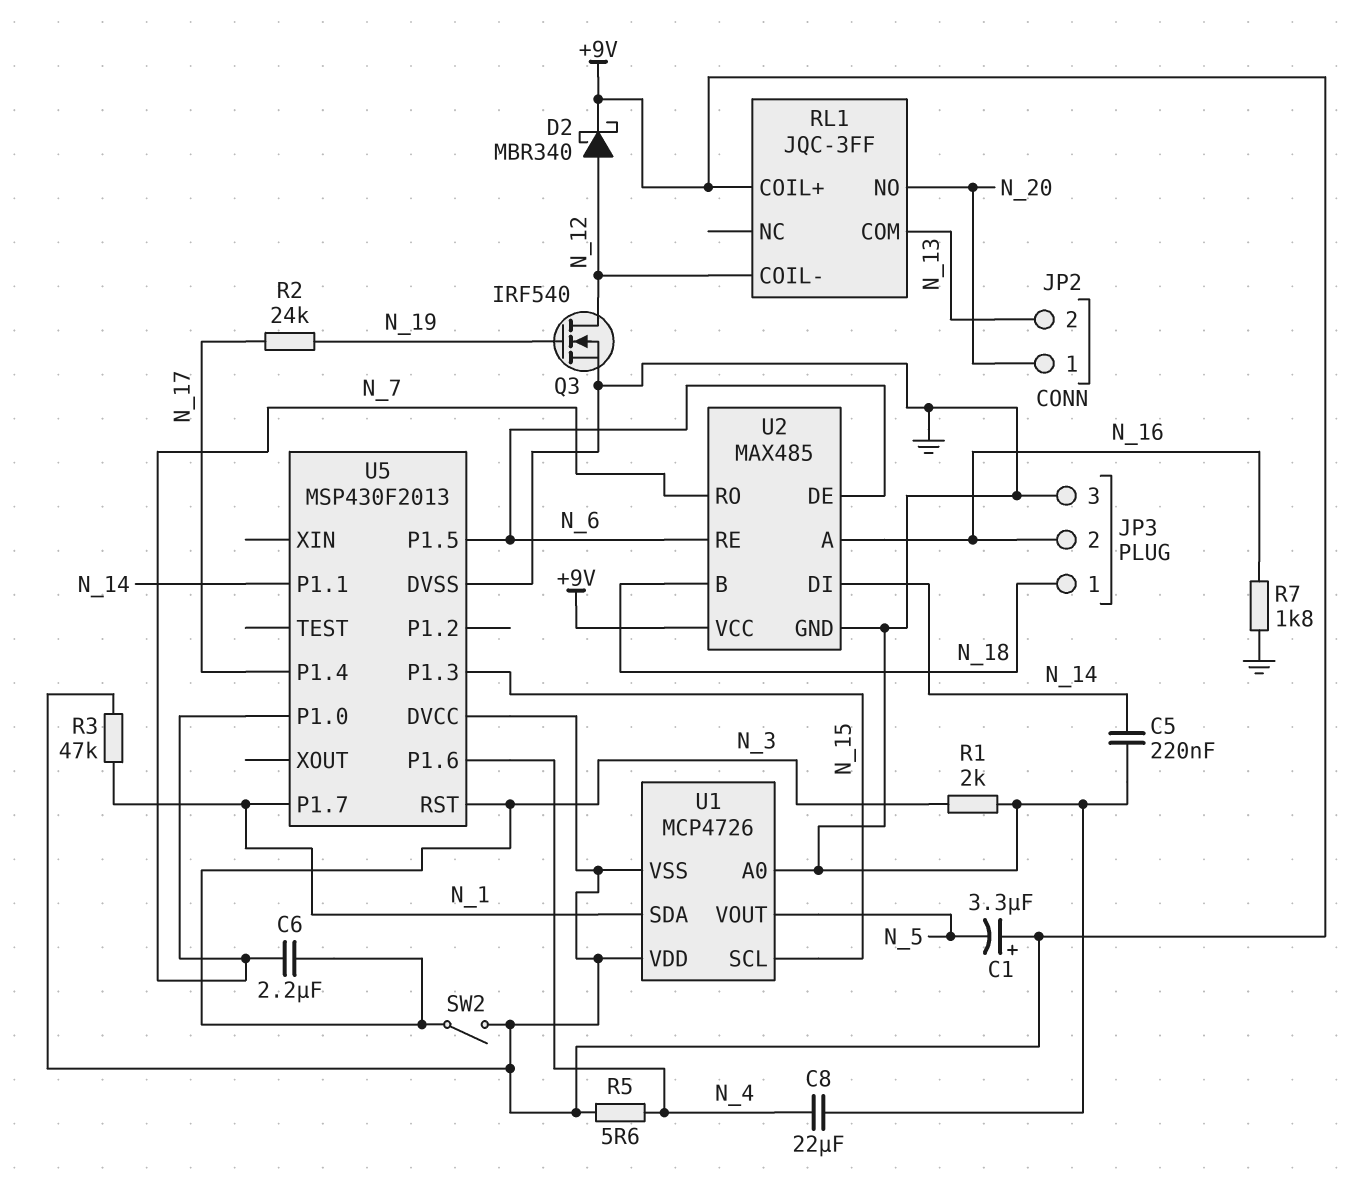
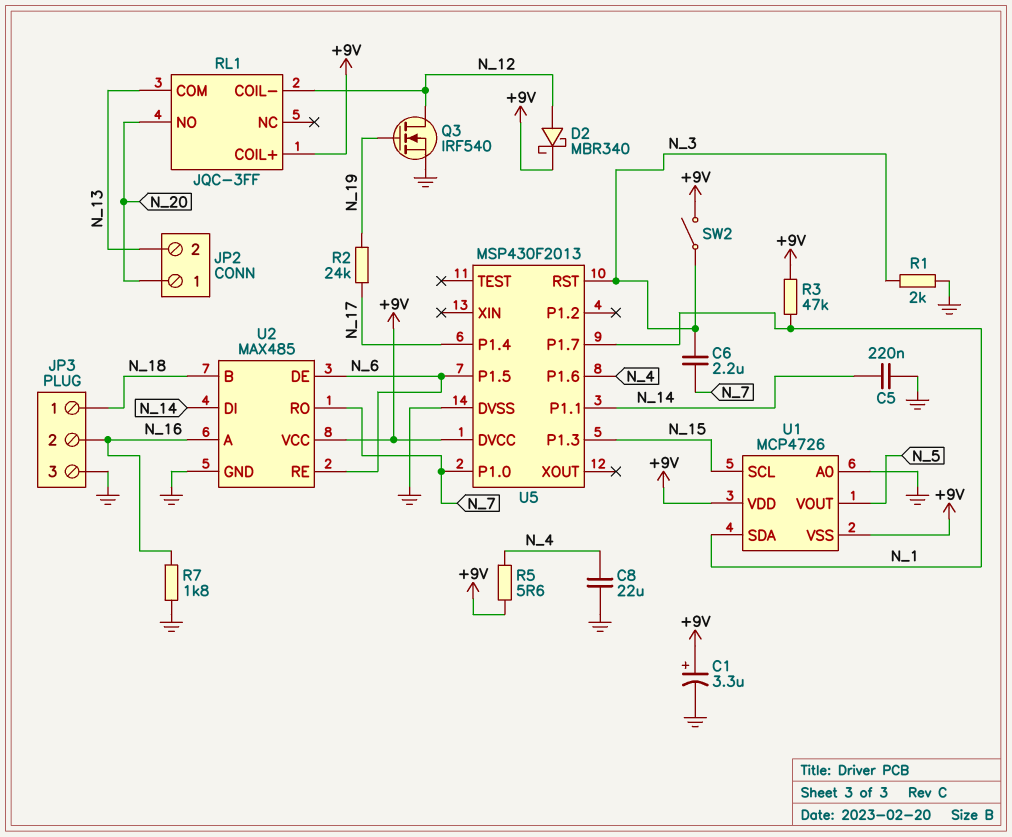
C1: 3.3uF (plus +9V, minus N_5) -> 3.3uF (plus +9V, minus GND)

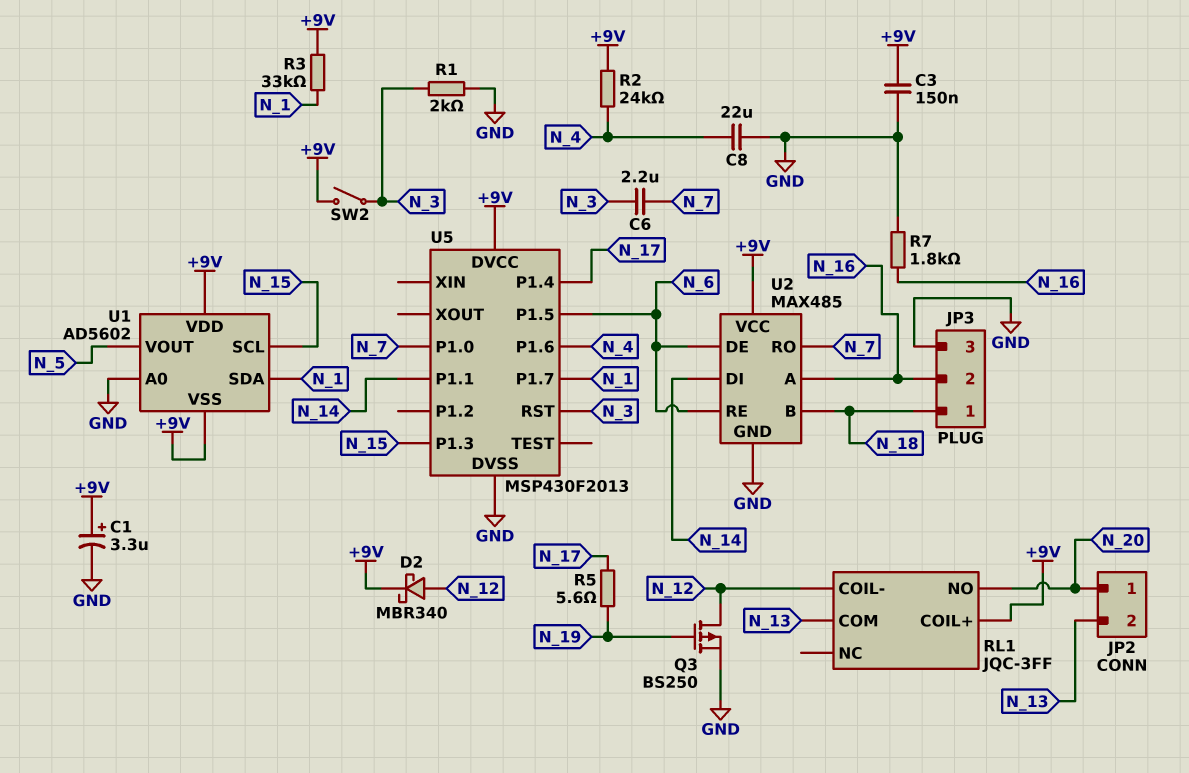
C3: none -> 150nF (+9V, GND)
C5: 220nF (GND, N_14) -> none
Q3: NMOS IRF540 (G N_19, D N_12, S GND) -> PMOS BS250 (G N_19, D N_12, S GND)
R2: 24k (N_17, N_19) -> 24k (+9V, N_4)
R3: 47k (+9V, N_1) -> 33k (+9V, N_1)
R5: 5.6 (+9V, N_4) -> 5.6 (N_17, N_19)
U1: MCP4726 -> AD5602

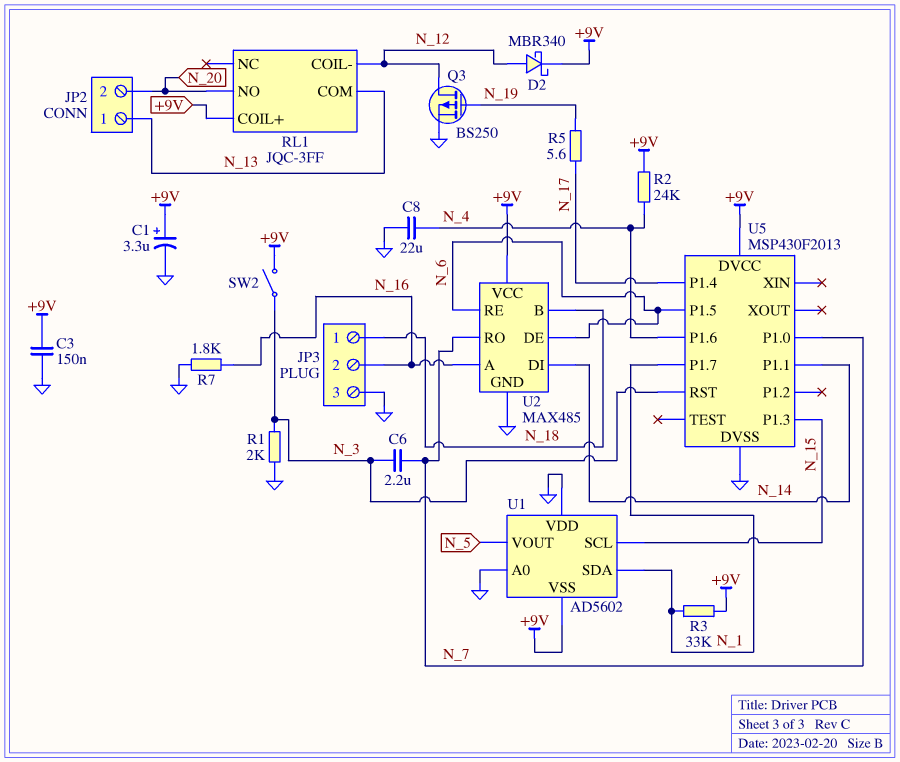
JP2 pin 1: N_20 -> N_13
JP2 pin 2: N_13 -> N_20
U1 pin VDD: +9V -> GND

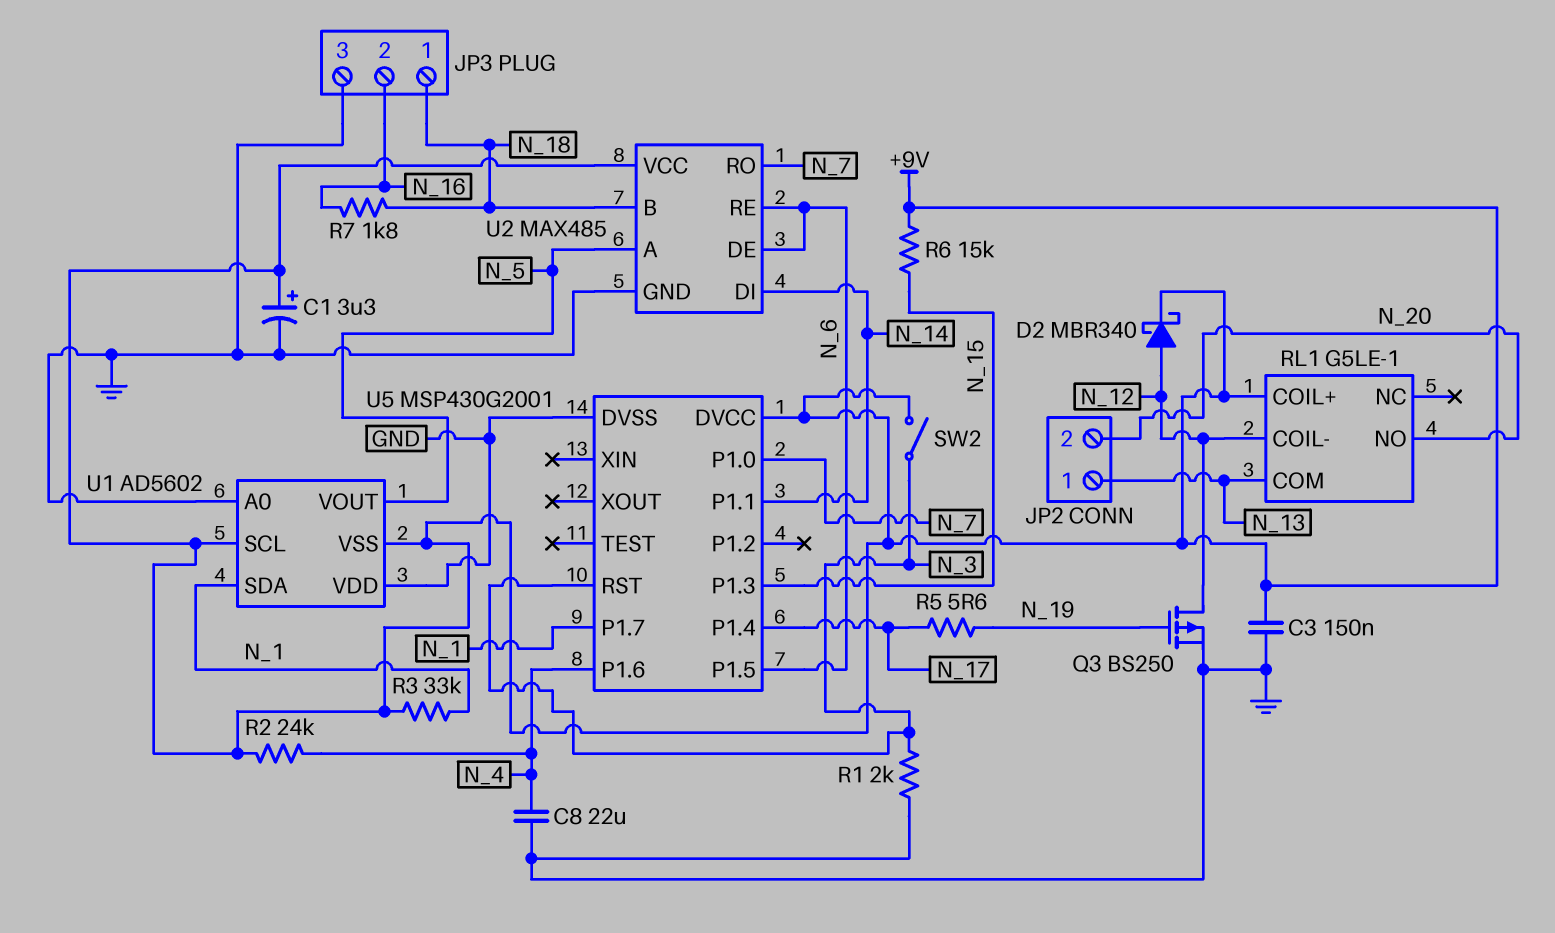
C6: 2.2uF (N_3, N_7) -> none
R6: none -> 15k (+9V, N_15)
R7: 1.8k (GND, N_16) -> 1.8k (N_16, N_18)
RL1: JQC-3FF -> G5LE-1
U1 pin SCL: N_15 -> +9V
U2 pin A: N_16 -> N_5
U5: MSP430F2013 -> MSP430G2001

